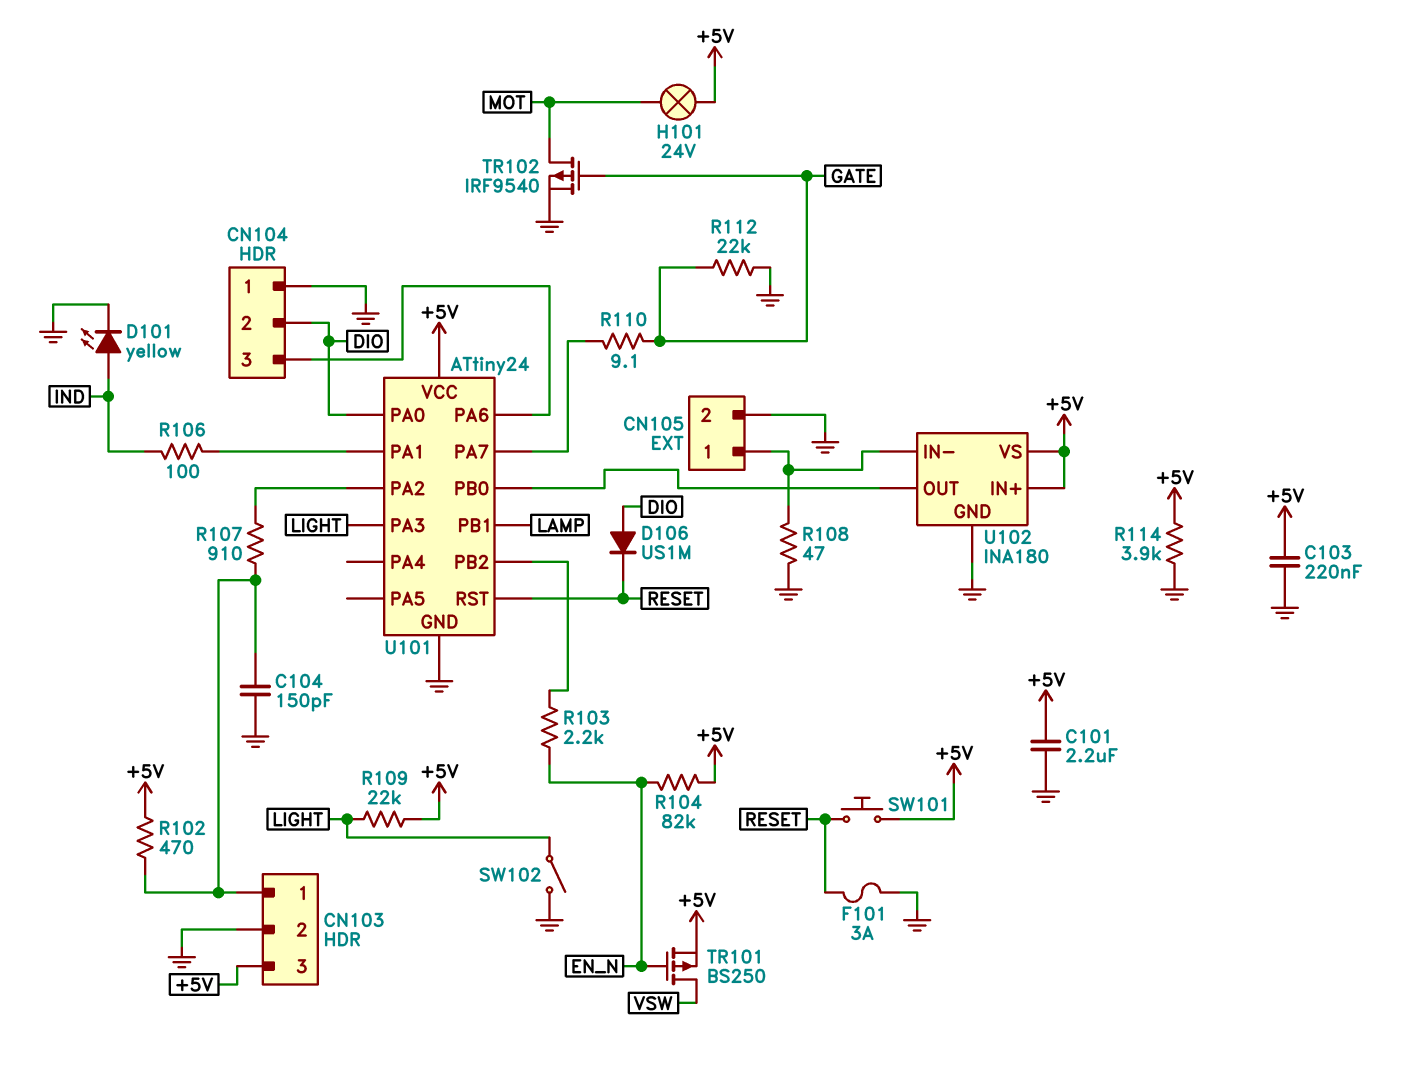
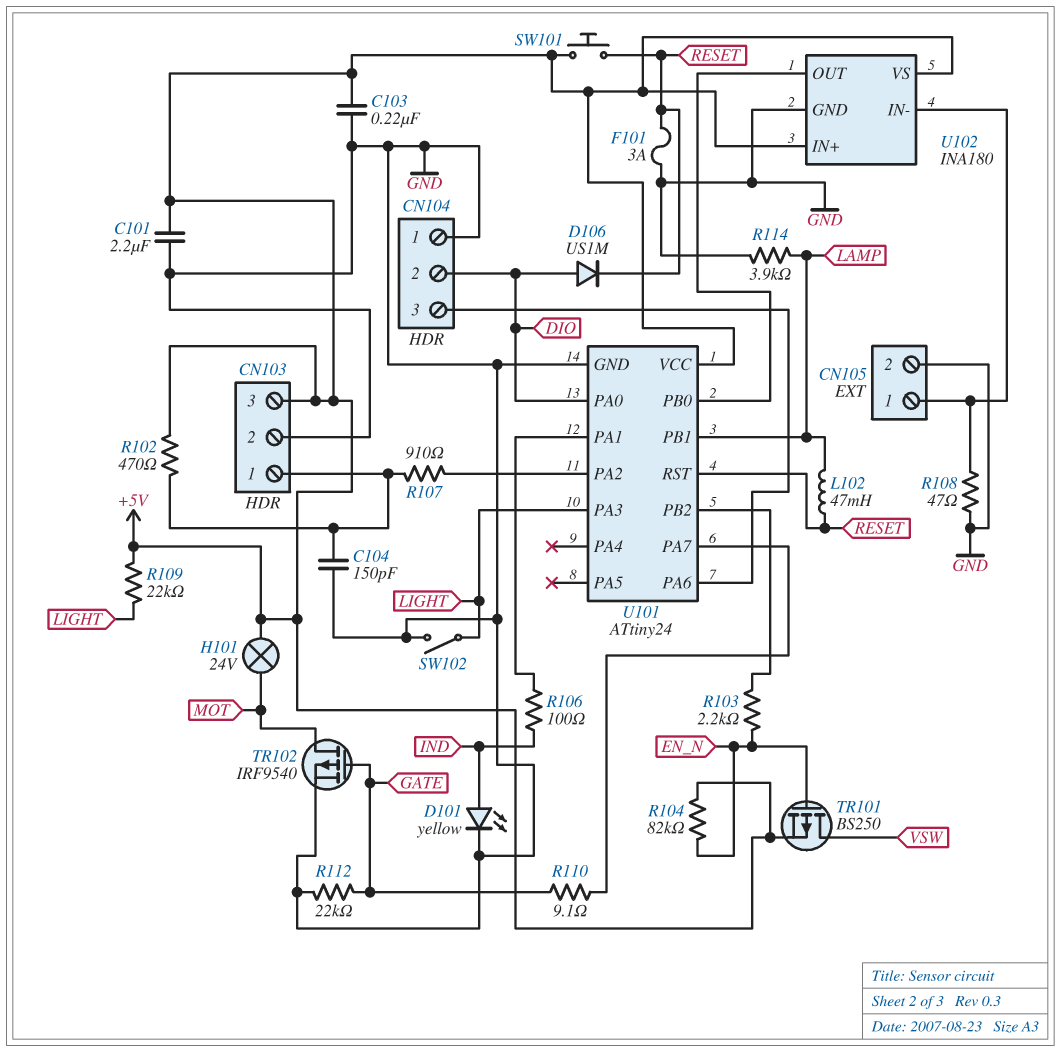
L102: none -> 47mH (LAMP, RESET)
R114: 3.9k (+5V, GND) -> 3.9k (GND, LAMP)

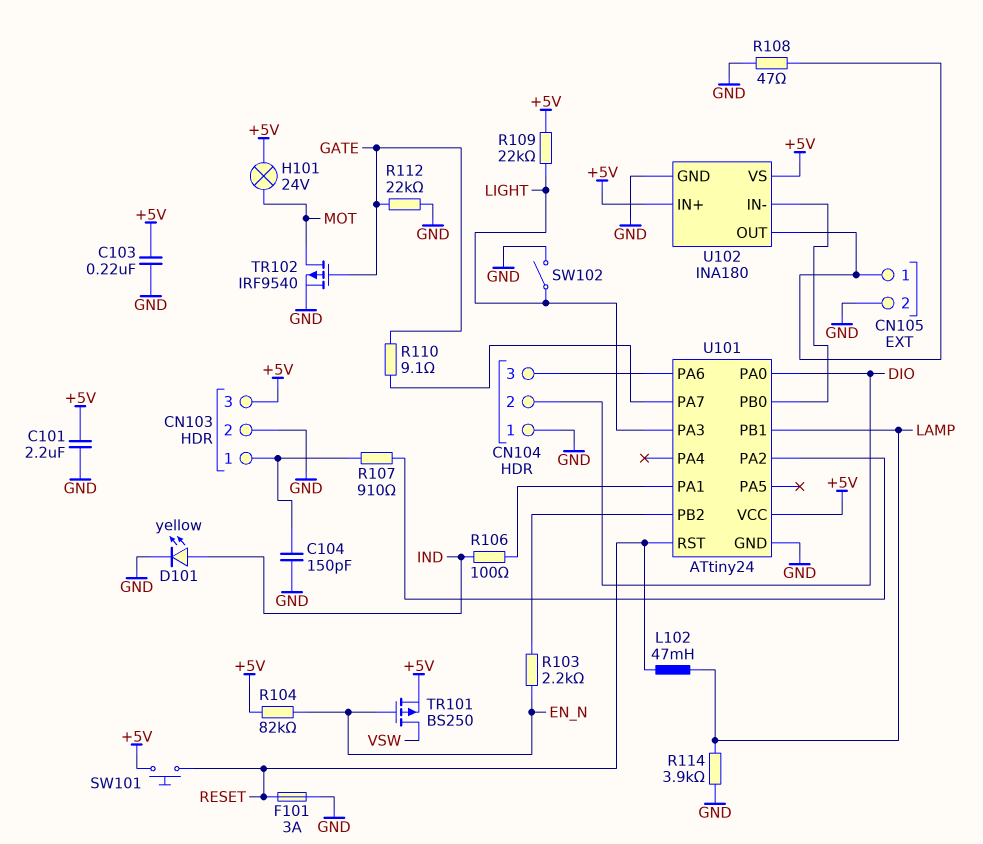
D106: diode US1M (A DIO, K RESET) -> none
R102: 470 (+5V, CN103/1) -> none
U102 pin IN-: CN105/1 -> U101/PB0
U102 pin OUT: U101/PB0 -> CN105/1

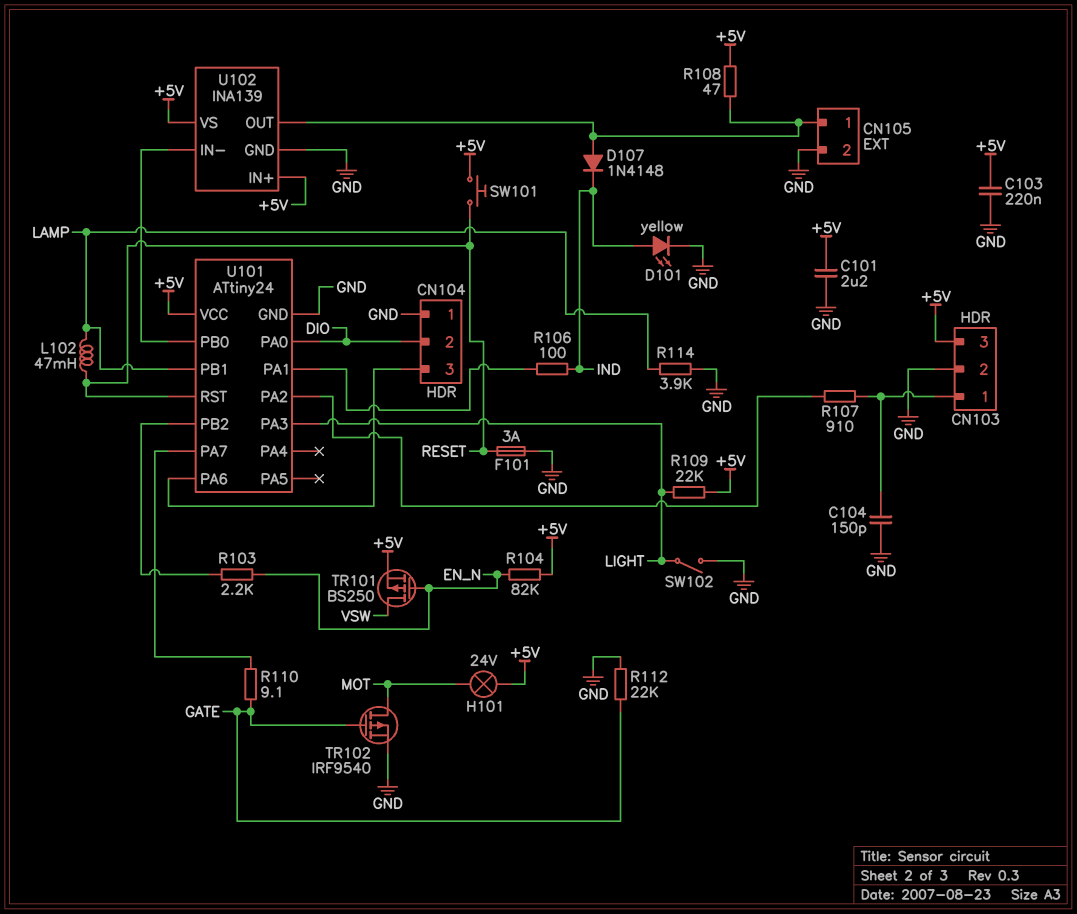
D107: none -> diode 1N4148 (A CN105/1, K IND)
R108: 47 (CN105/1, GND) -> 47 (+5V, CN105/1)
U102: INA180 -> INA139

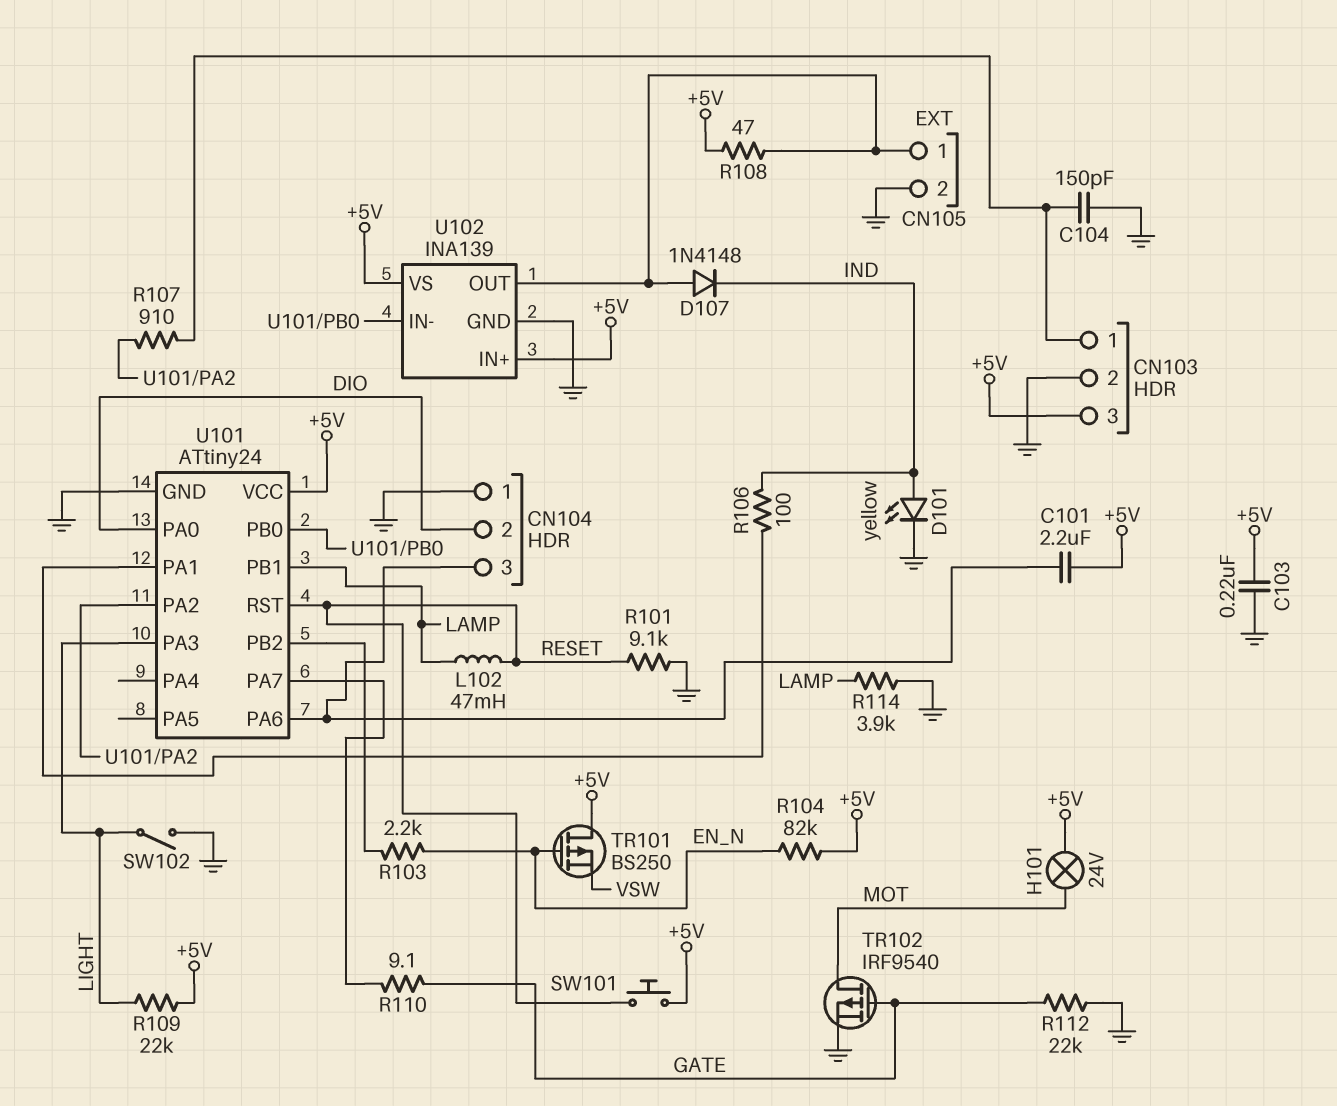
C101: 2.2uF (+5V, GND) -> 2.2uF (+5V, CN104/3)
F101: 3A (GND, RESET) -> none
R101: none -> 9.1k (GND, RESET)
TR101: PMOS BS250 (G EN_N, D VSW, S +5V) -> PMOS BS250 (G EN_N, D +5V, S VSW)

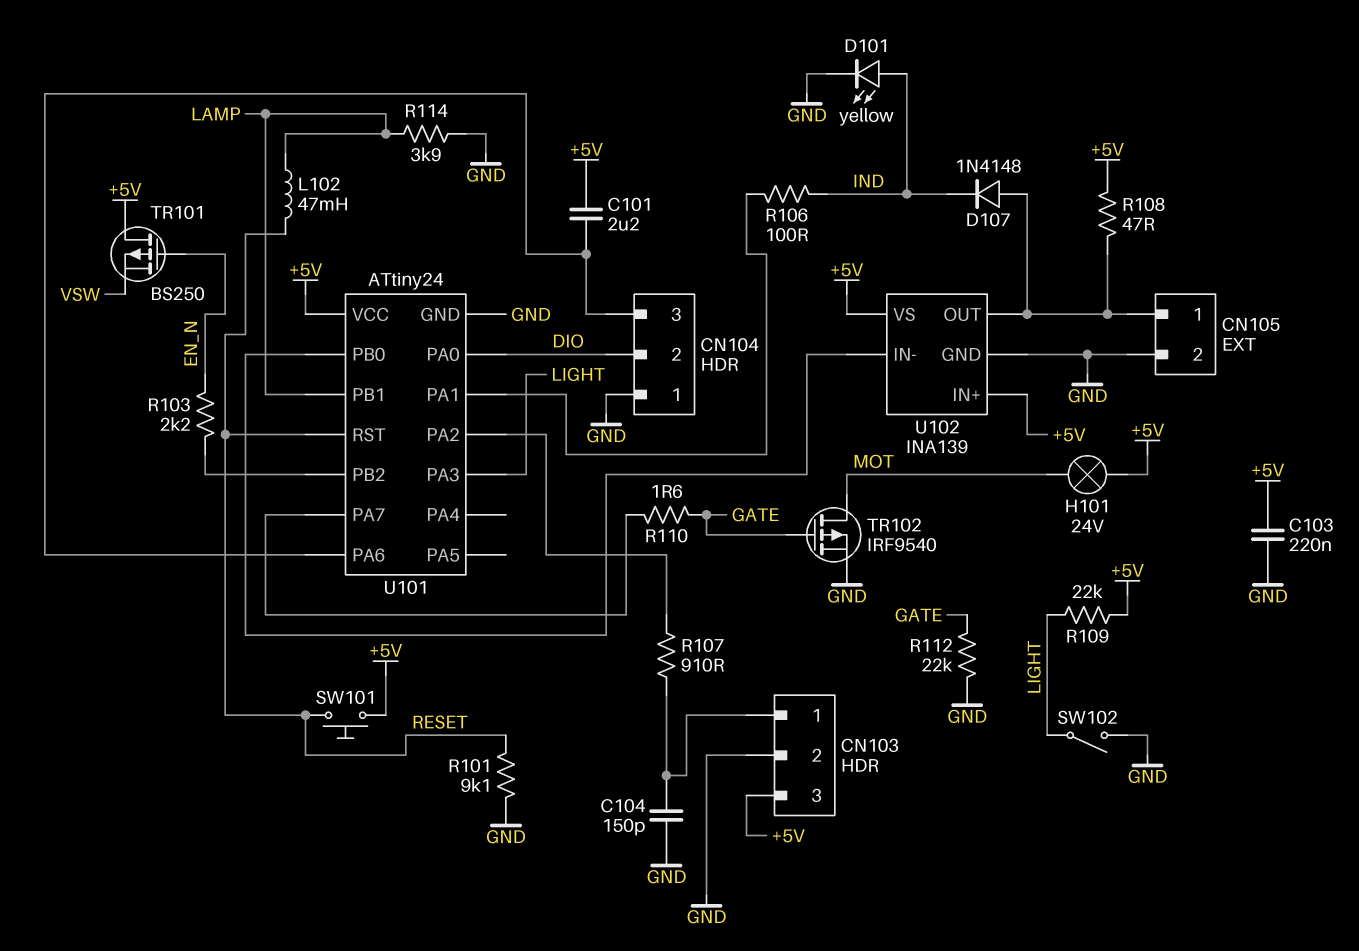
R104: 82k (+5V, EN_N) -> none
R110: 9.1 (GATE, U101/PA7) -> 1.6 (GATE, U101/PA7)

